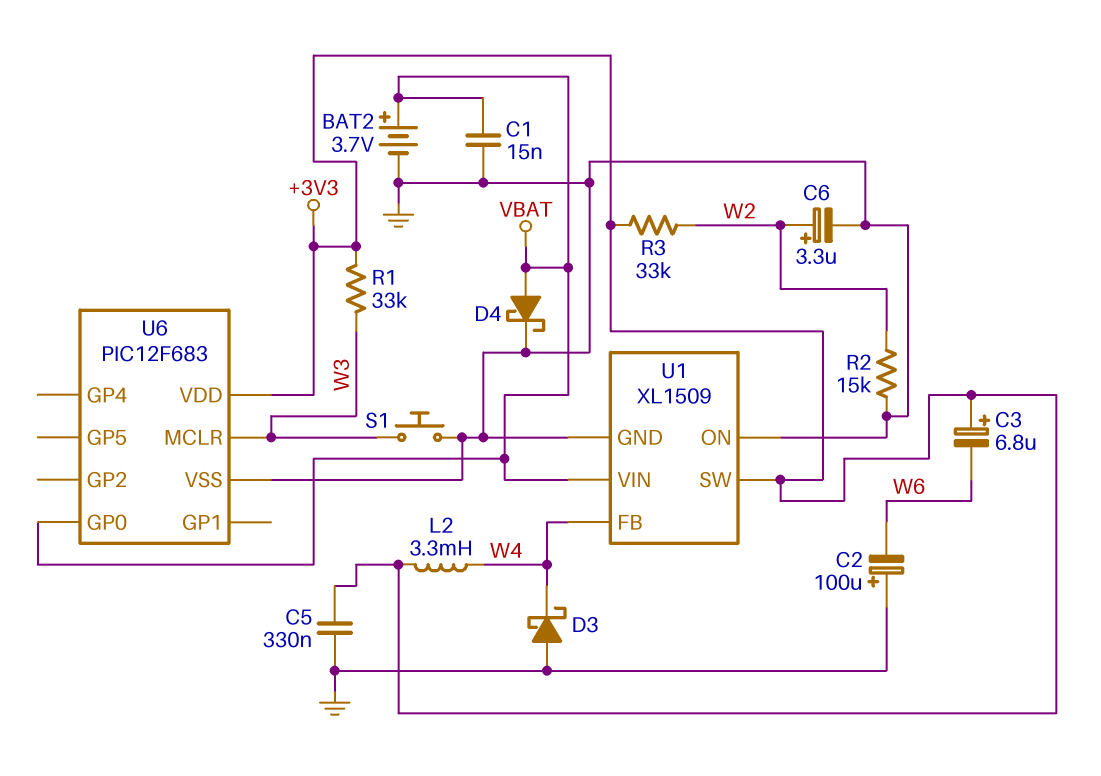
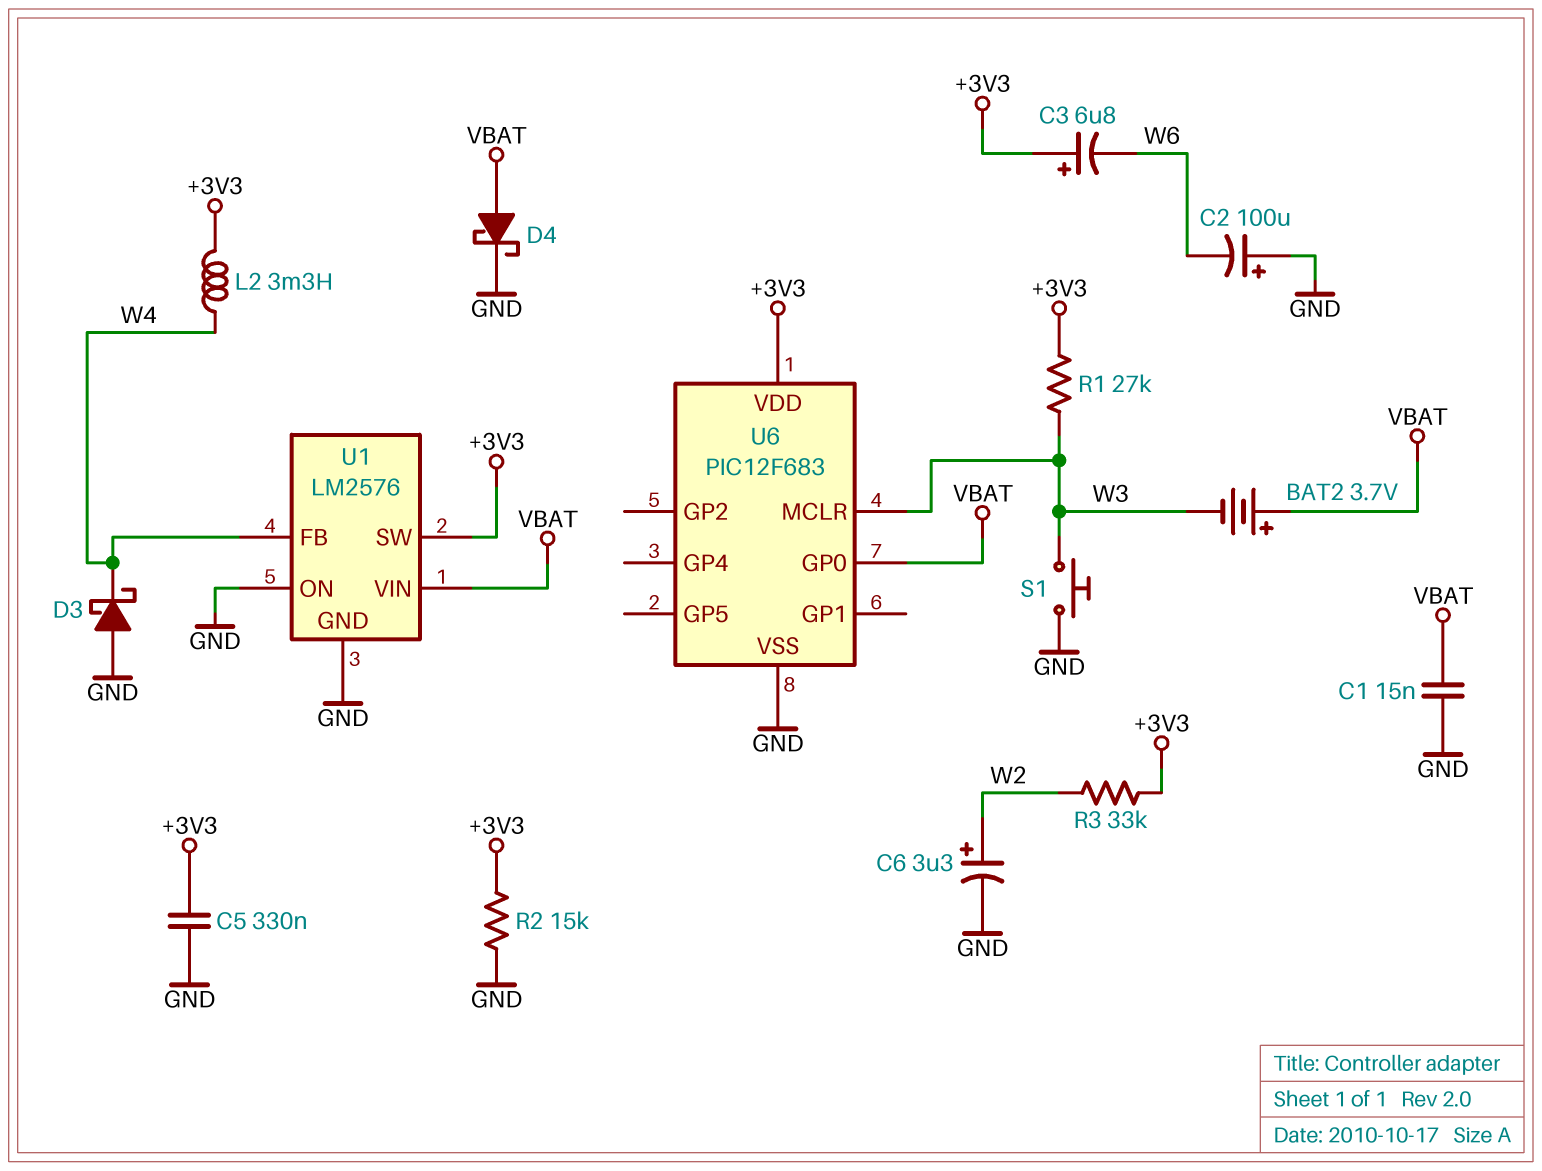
BAT2: 3.7V (plus VBAT, minus GND) -> 3.7V (plus VBAT, minus W3)
R1: 33k (+3V3, W3) -> 27k (+3V3, W3)
R2: 15k (GND, W2) -> 15k (+3V3, GND)
U1: XL1509 -> LM2576

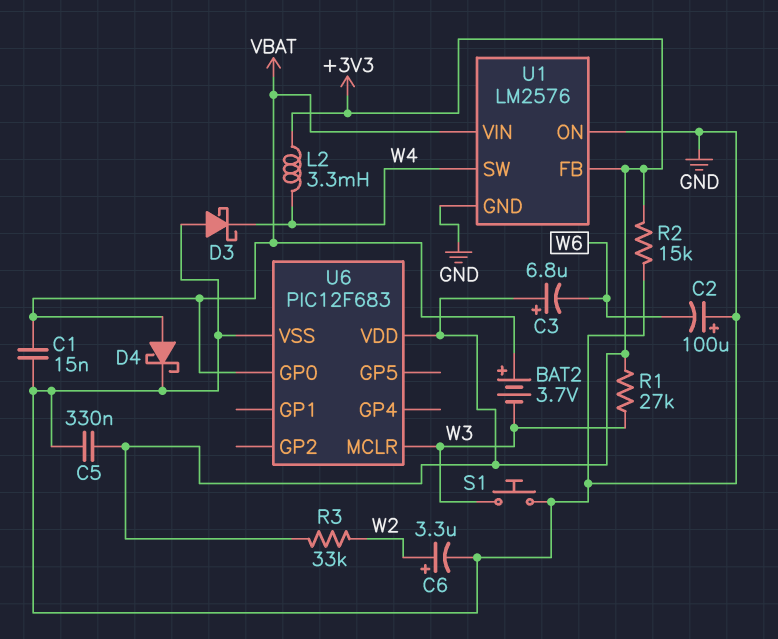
U1 pin FB: W4 -> +3V3
U1 pin SW: +3V3 -> W4

